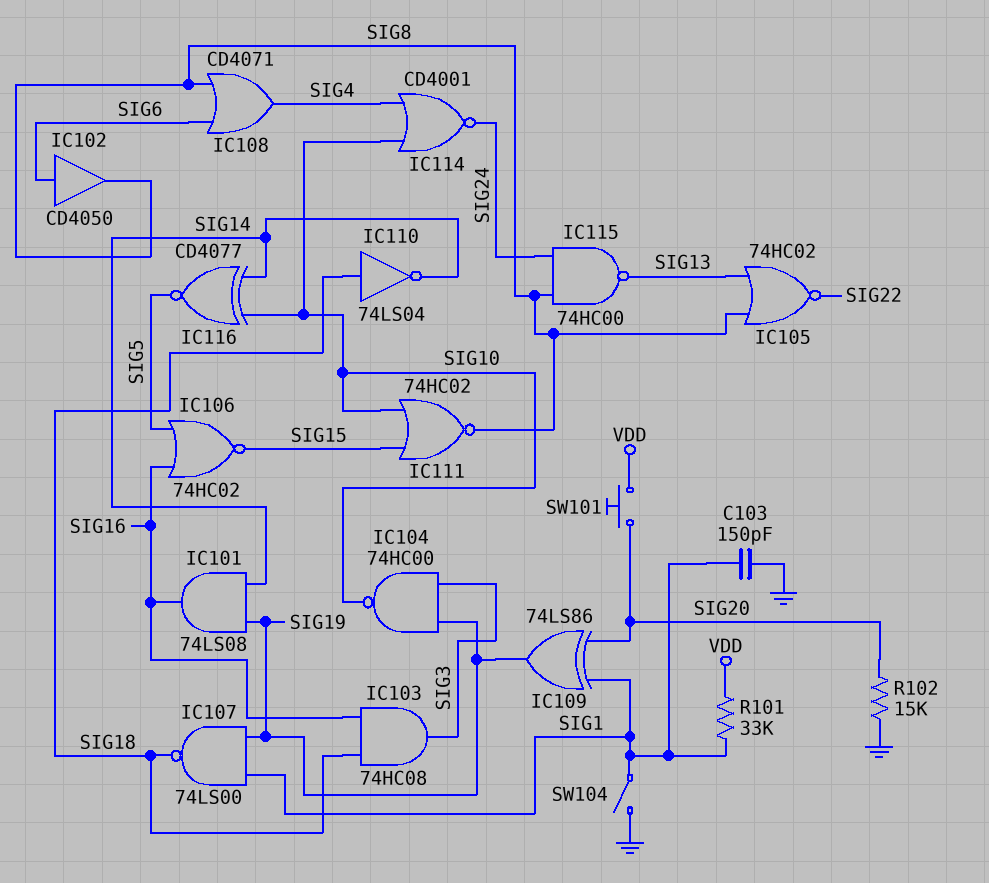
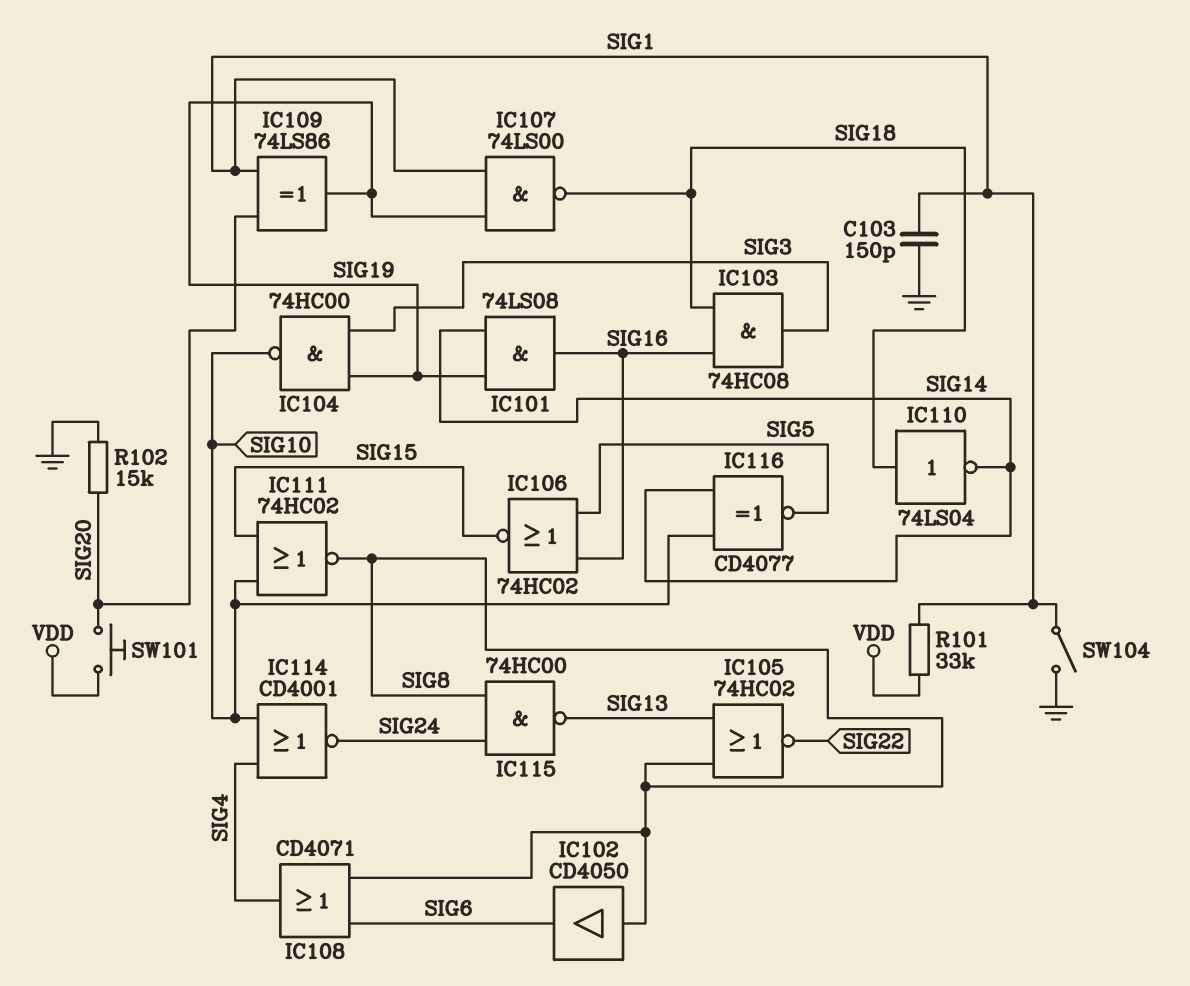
IC102: buffer CD4050 (in SIG6, out SIG8) -> buffer CD4050 (in SIG8, out SIG6)

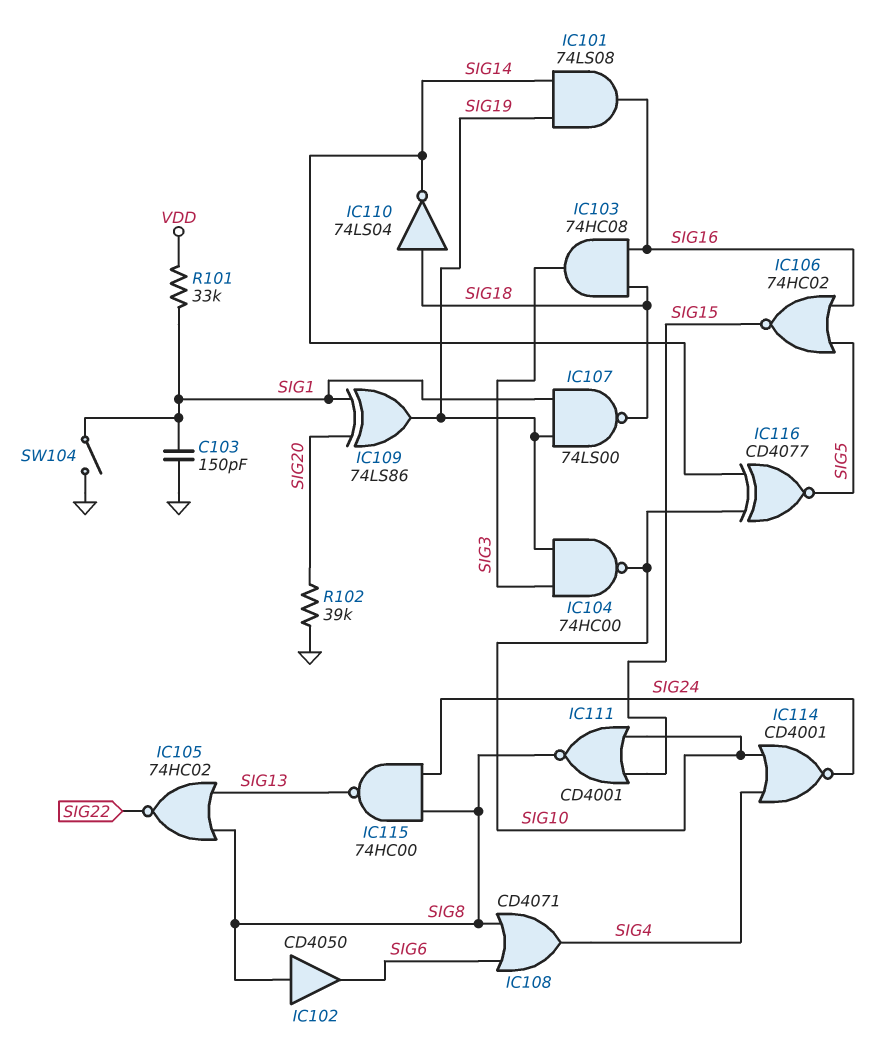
IC111: NOR 74HC02 (in SIG10, in SIG15, out SIG8) -> NOR CD4001 (in SIG10, in SIG15, out SIG8)
R102: 15k (GND, SIG20) -> 39k (GND, SIG20)
SW101: button (SIG20, VDD) -> none

